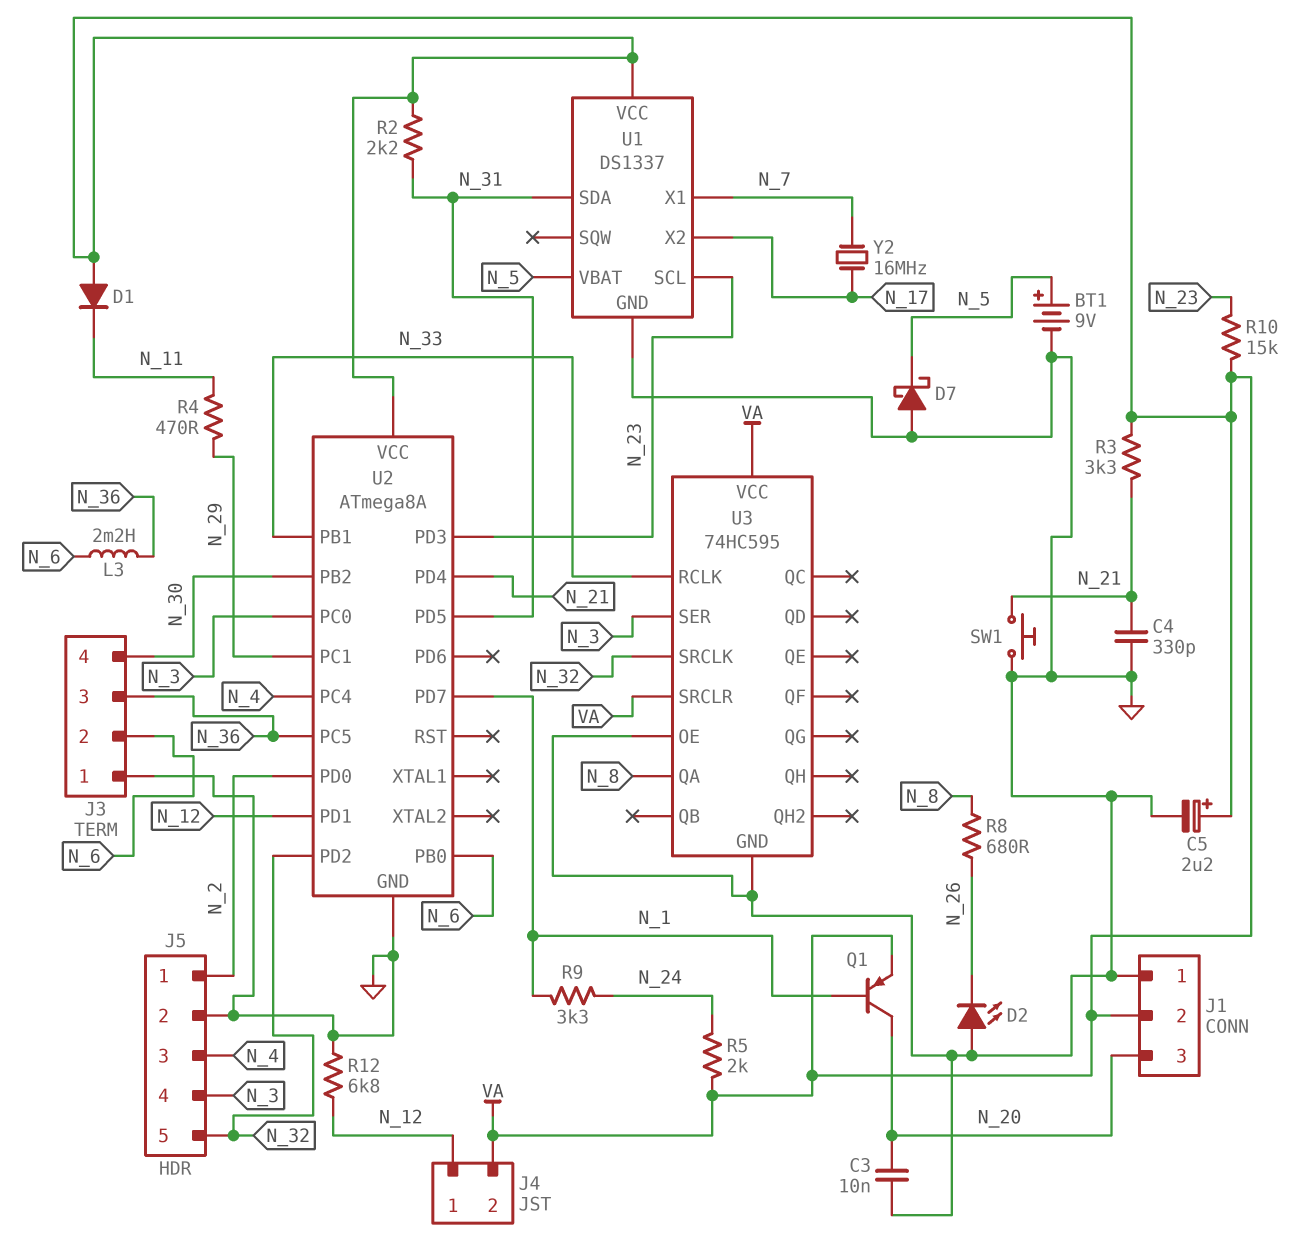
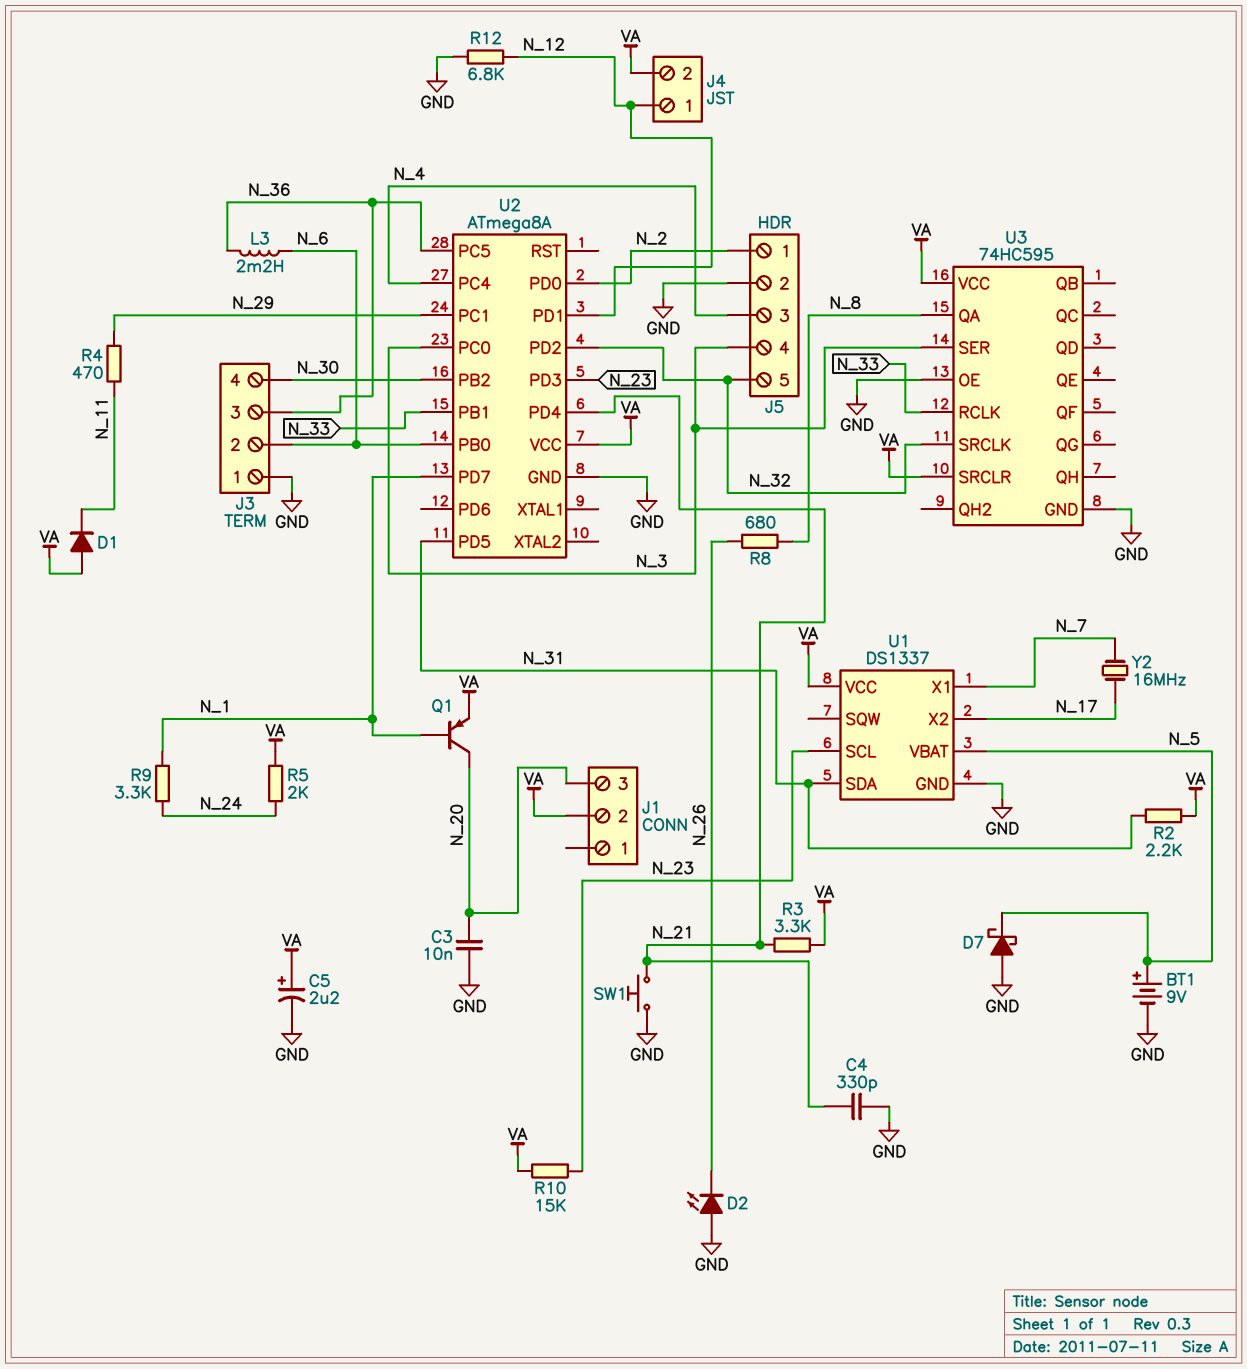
J1 pin 1: GND -> none

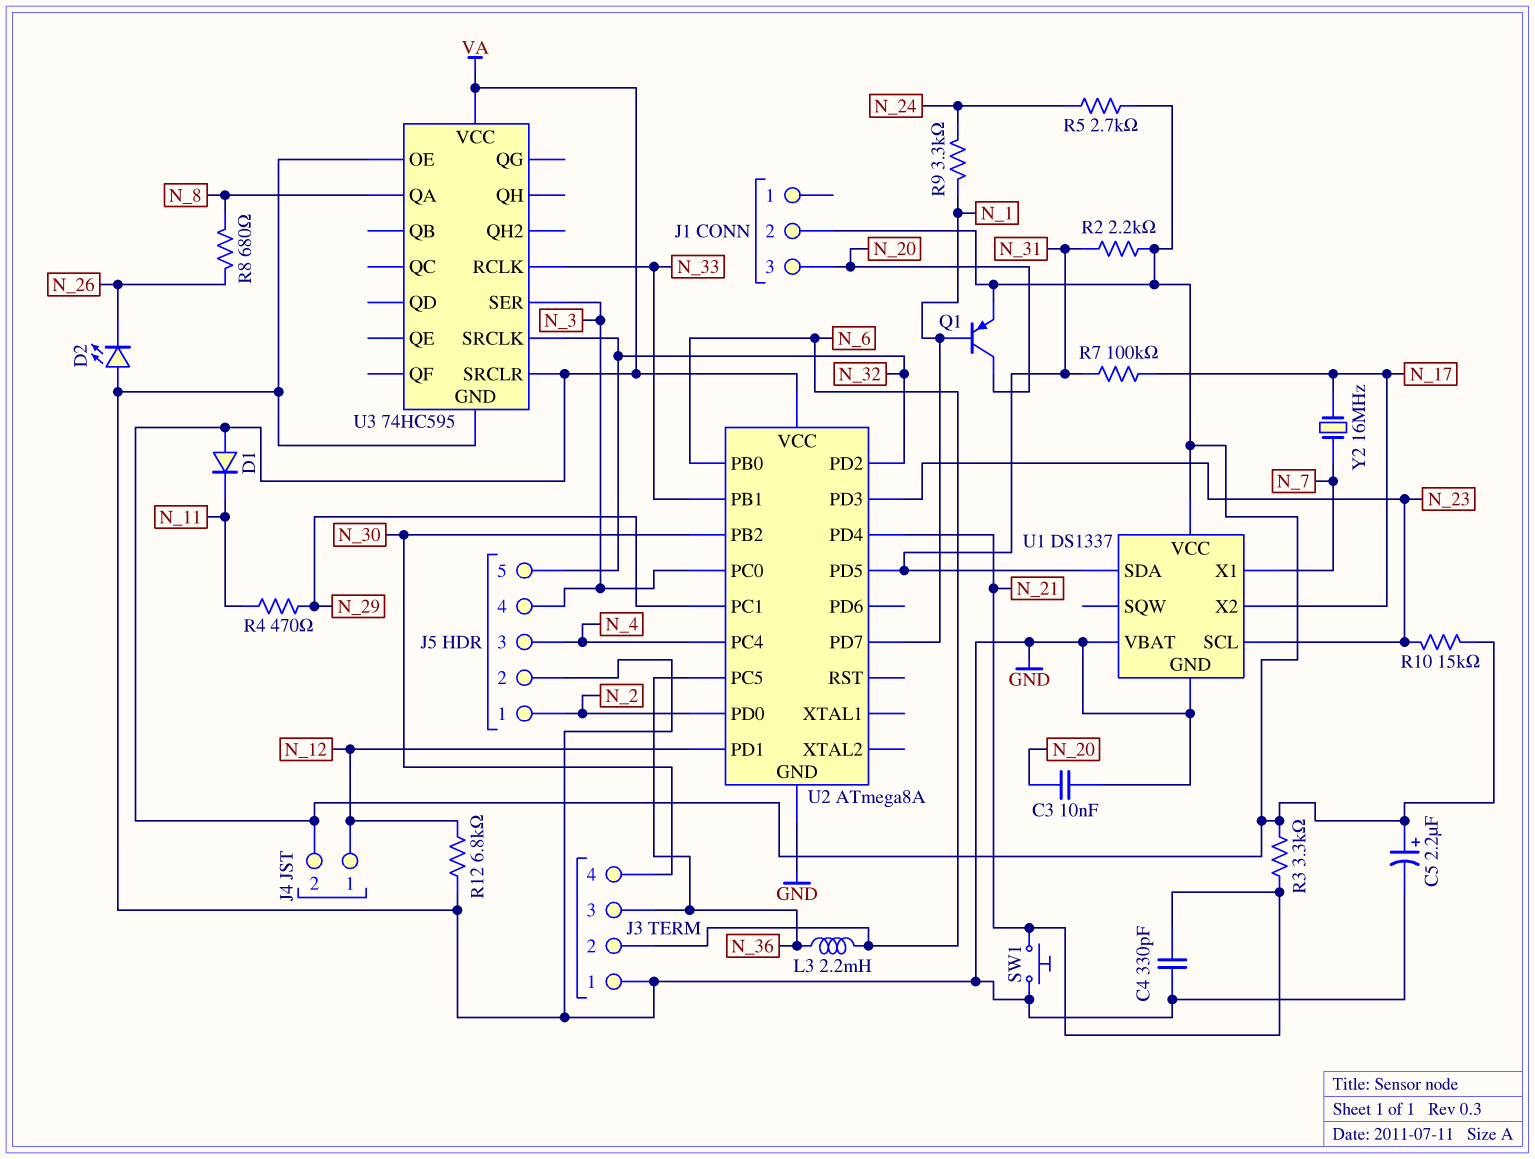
BT1: 9V (plus N_5, minus GND) -> none
D7: schottky (A GND, K N_5) -> none
R5: 2k (N_24, VA) -> 2.7k (N_24, VA)
R7: none -> 100k (N_17, N_31)
U1 pin VBAT: N_5 -> GND

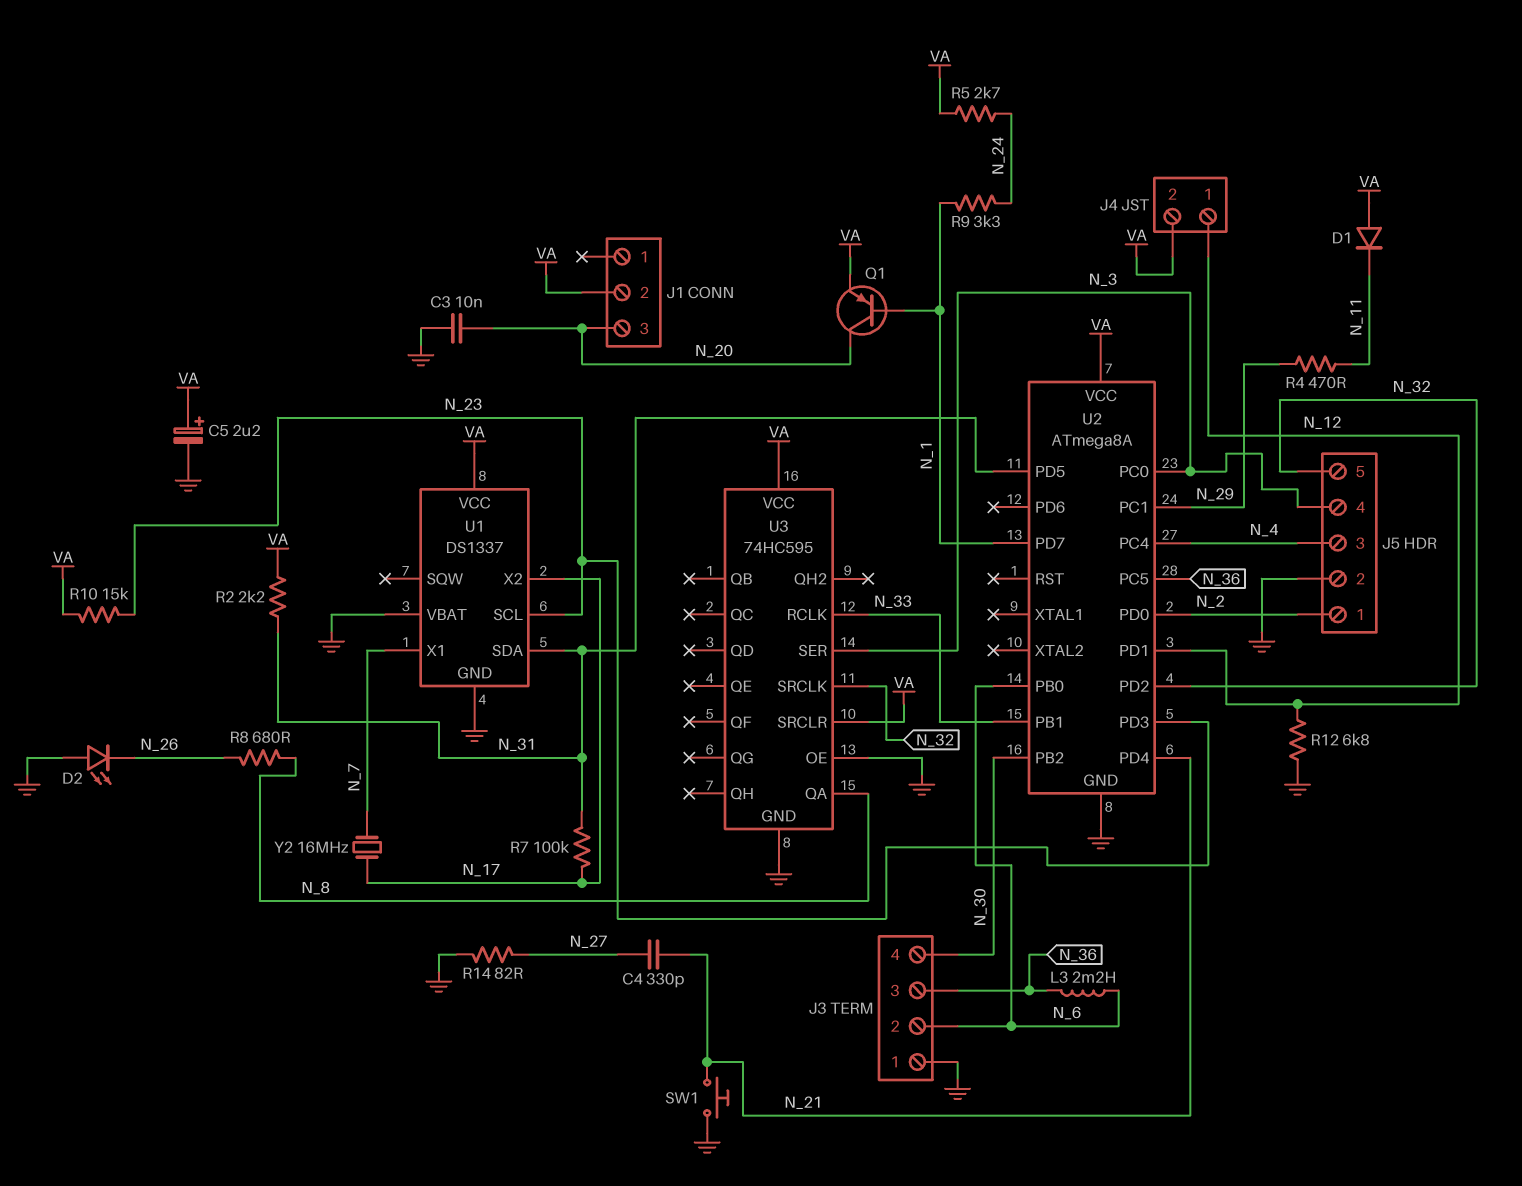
C4: 330pF (GND, N_21) -> 330pF (N_21, N_27)
R3: 3.3k (N_21, VA) -> none
R14: none -> 82 (GND, N_27)

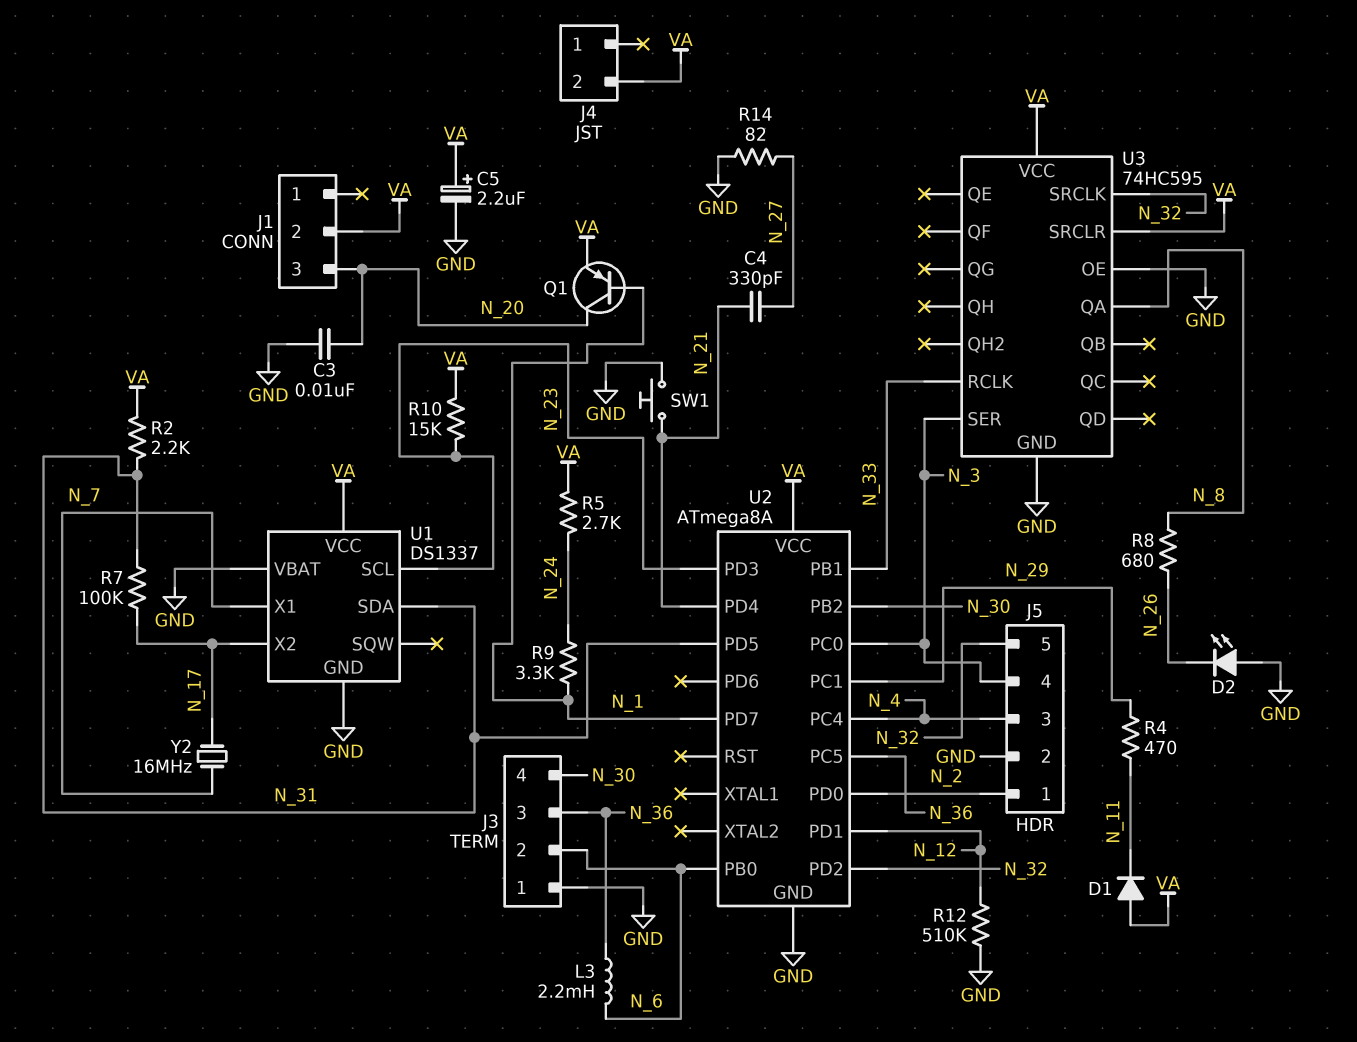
J4 pin 1: N_12 -> none
R12: 6.8k (GND, N_12) -> 510k (GND, N_12)

